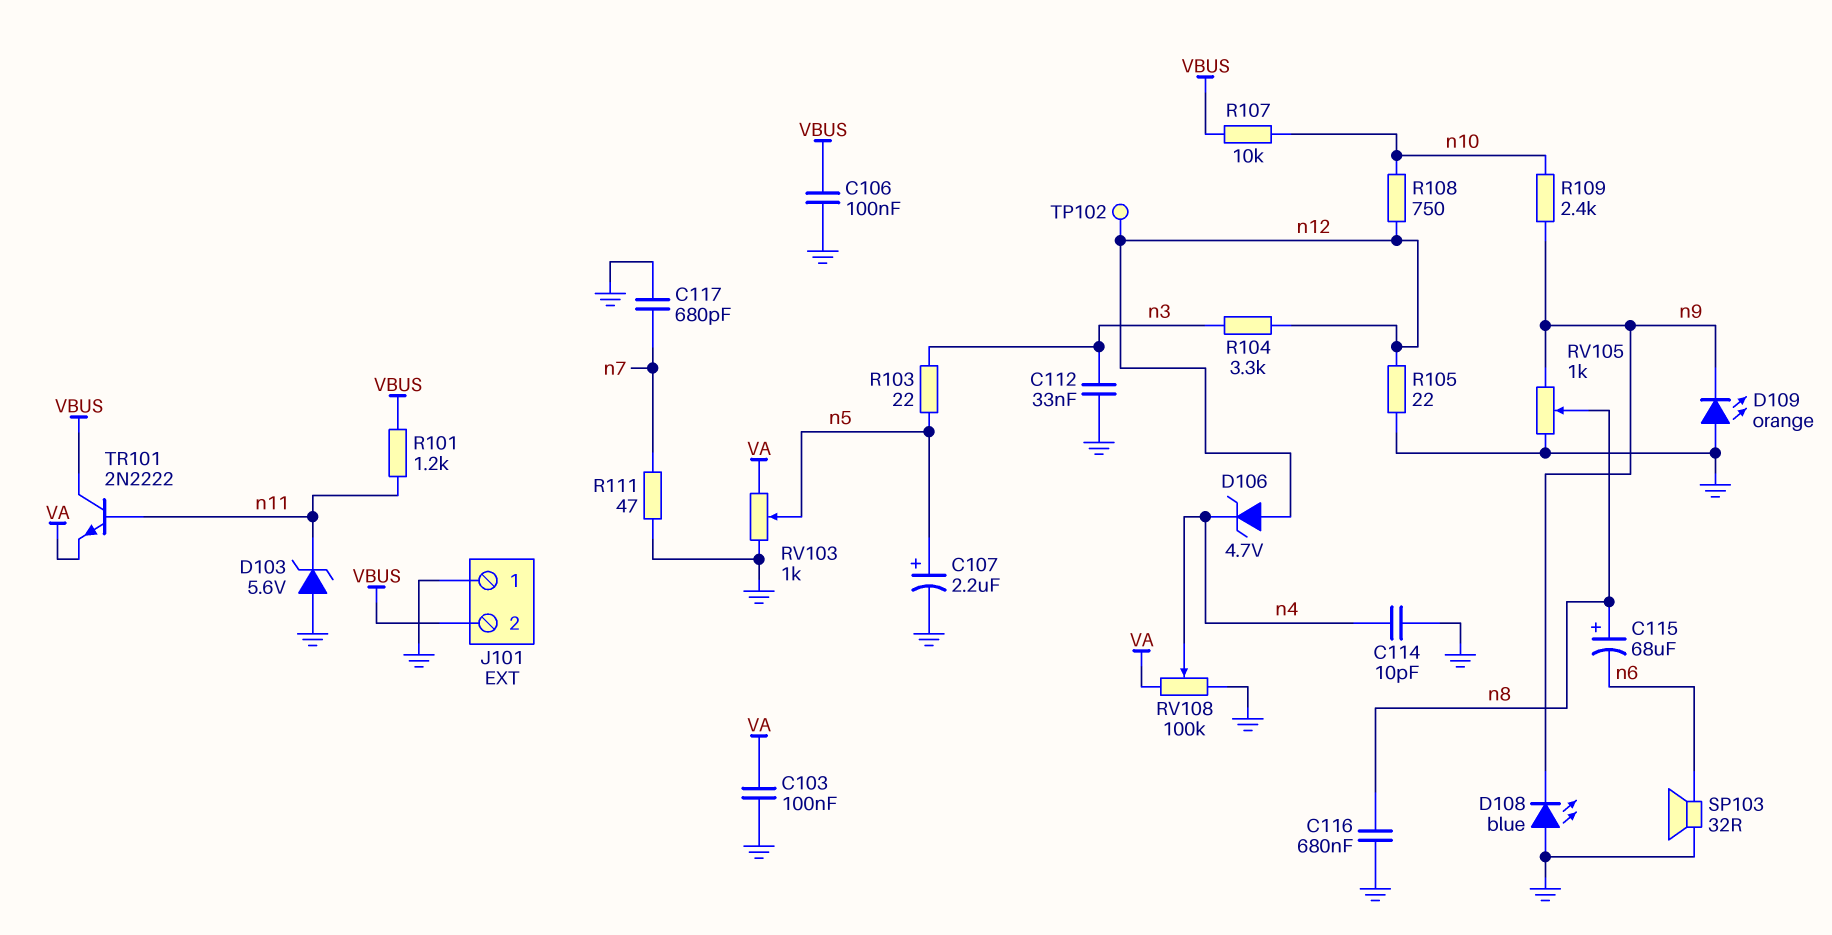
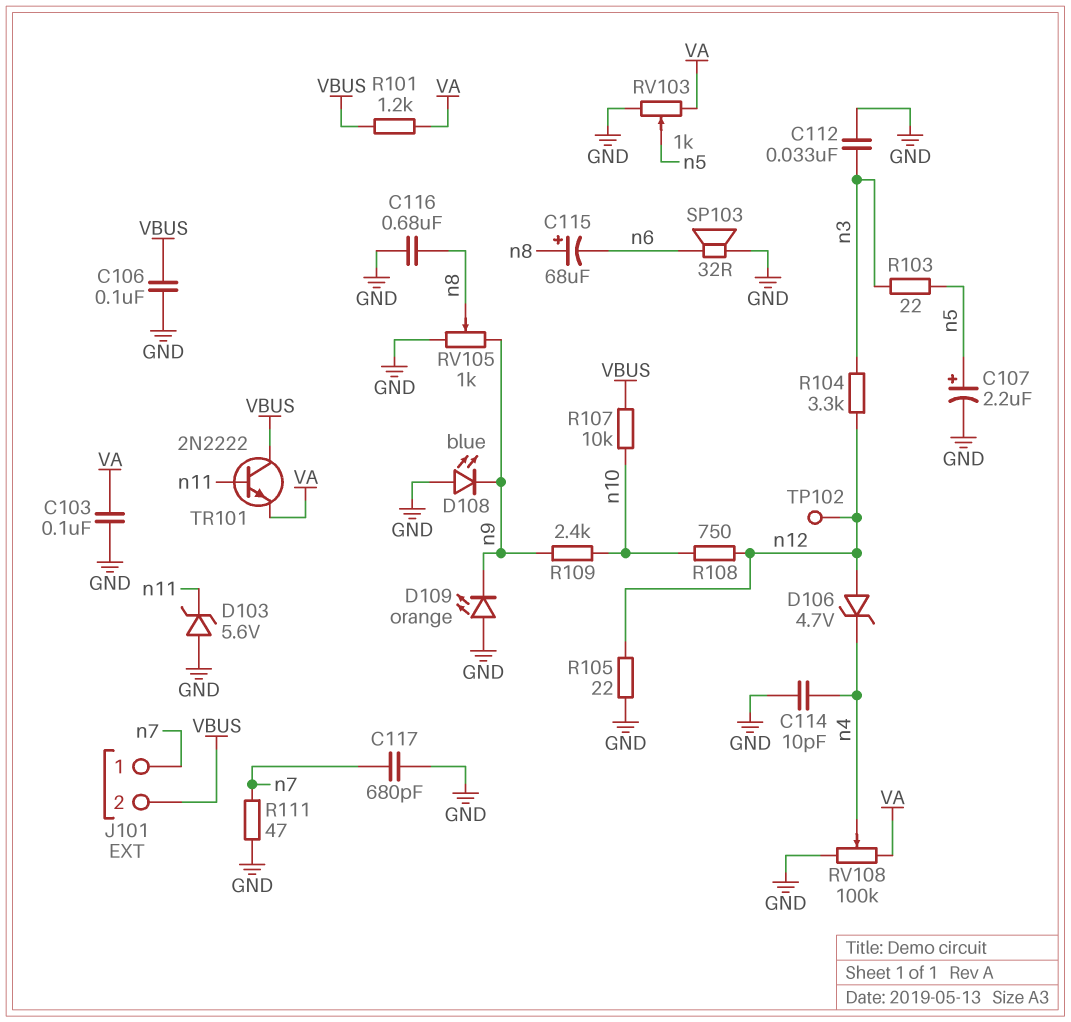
J101 pin 1: GND -> n7
R101: 1.2k (VBUS, n11) -> 1.2k (VA, VBUS)

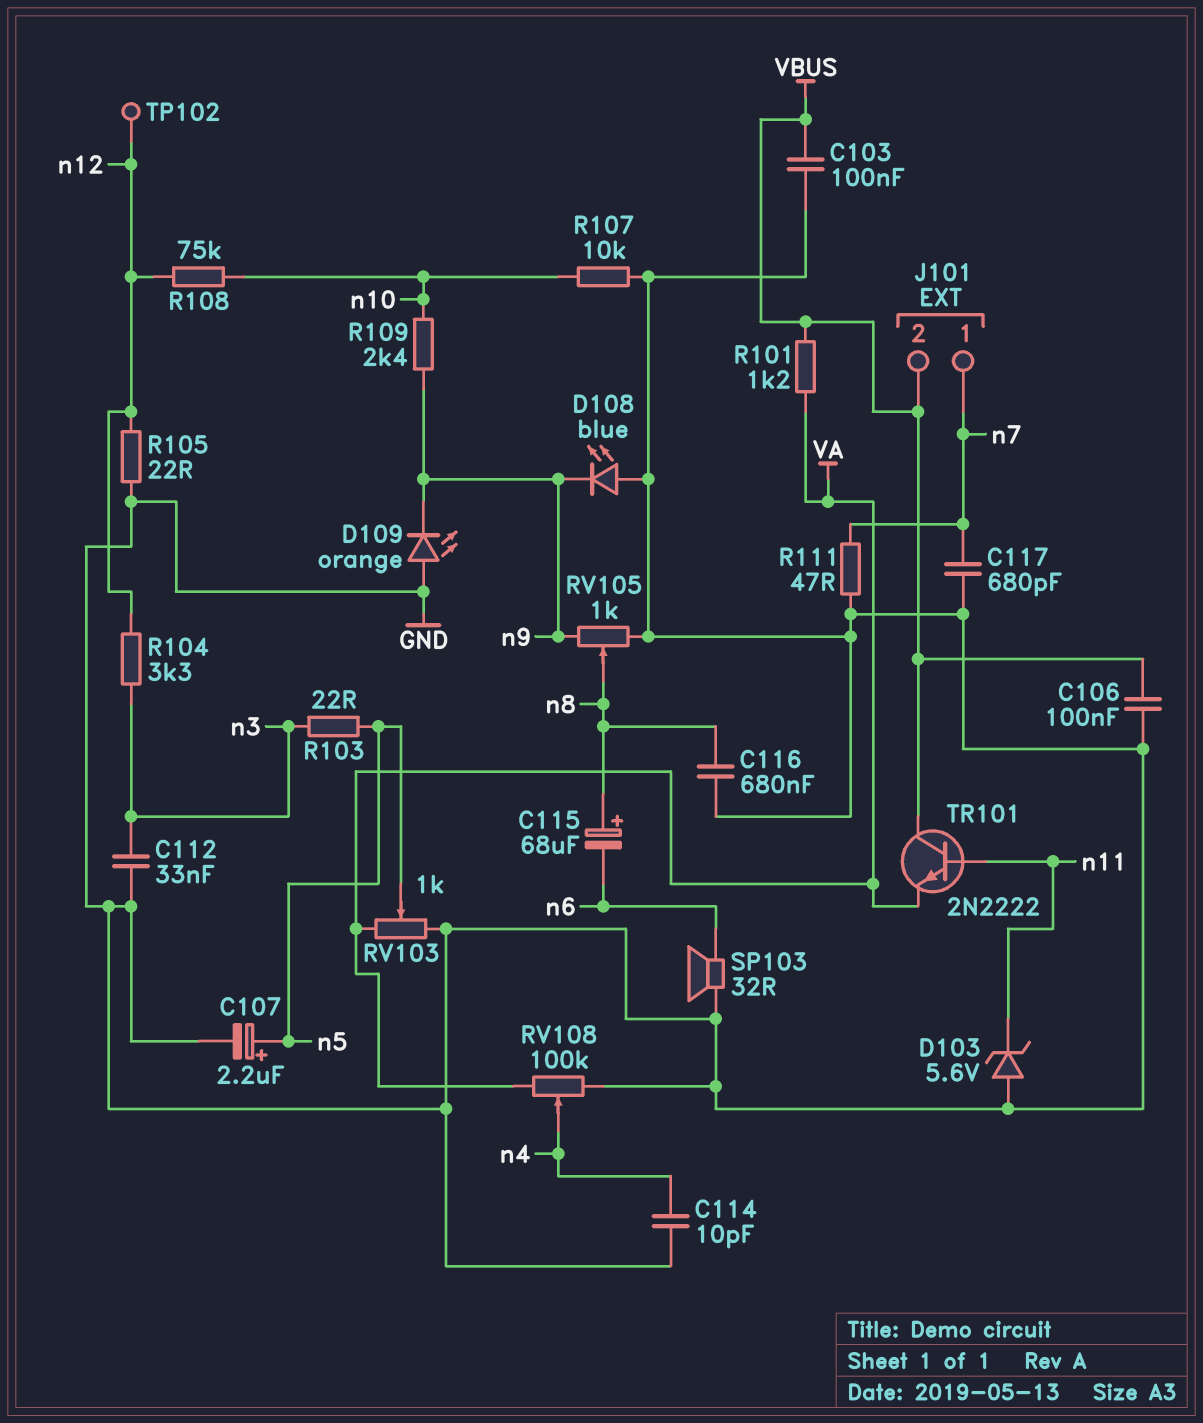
C103: 100nF (GND, VA) -> 100nF (GND, VBUS)
D106: zener 4.7V (A n12, K n4) -> none
R107: 10k (VBUS, n10) -> 10k (GND, n10)
R108: 750 (n10, n12) -> 75k (n10, n12)

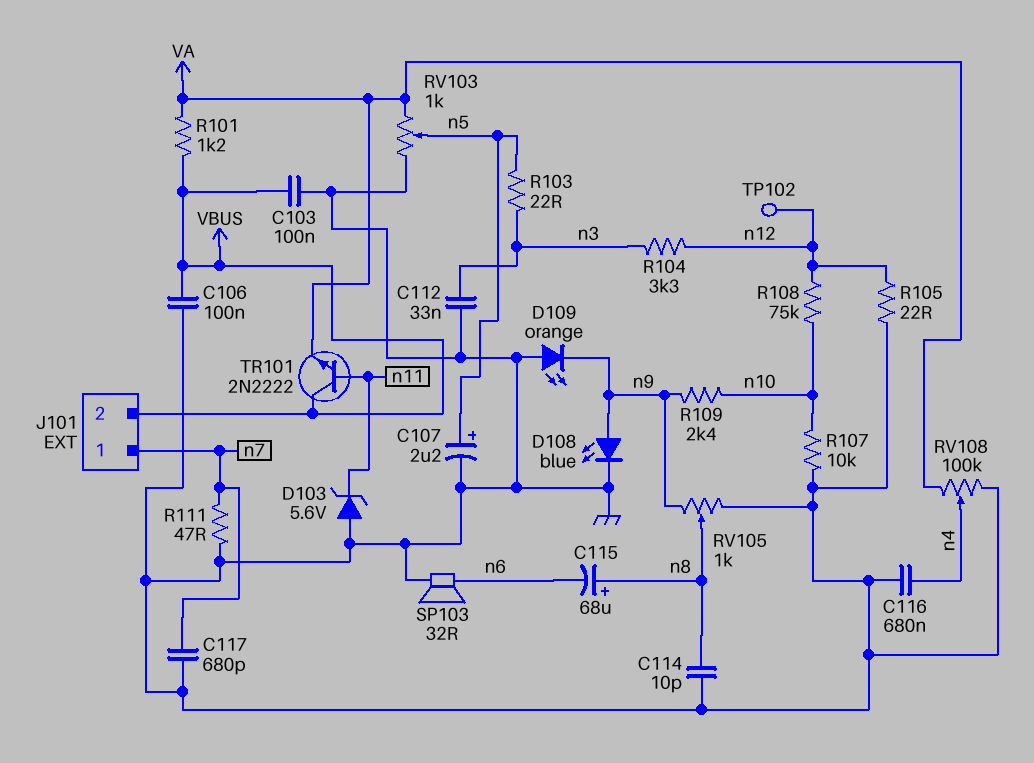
C114: 10pF (GND, n4) -> 10pF (GND, n8)
C116: 680nF (GND, n8) -> 680nF (GND, n4)
D108: LED blue (A GND, K n9) -> LED blue (A n9, K GND)

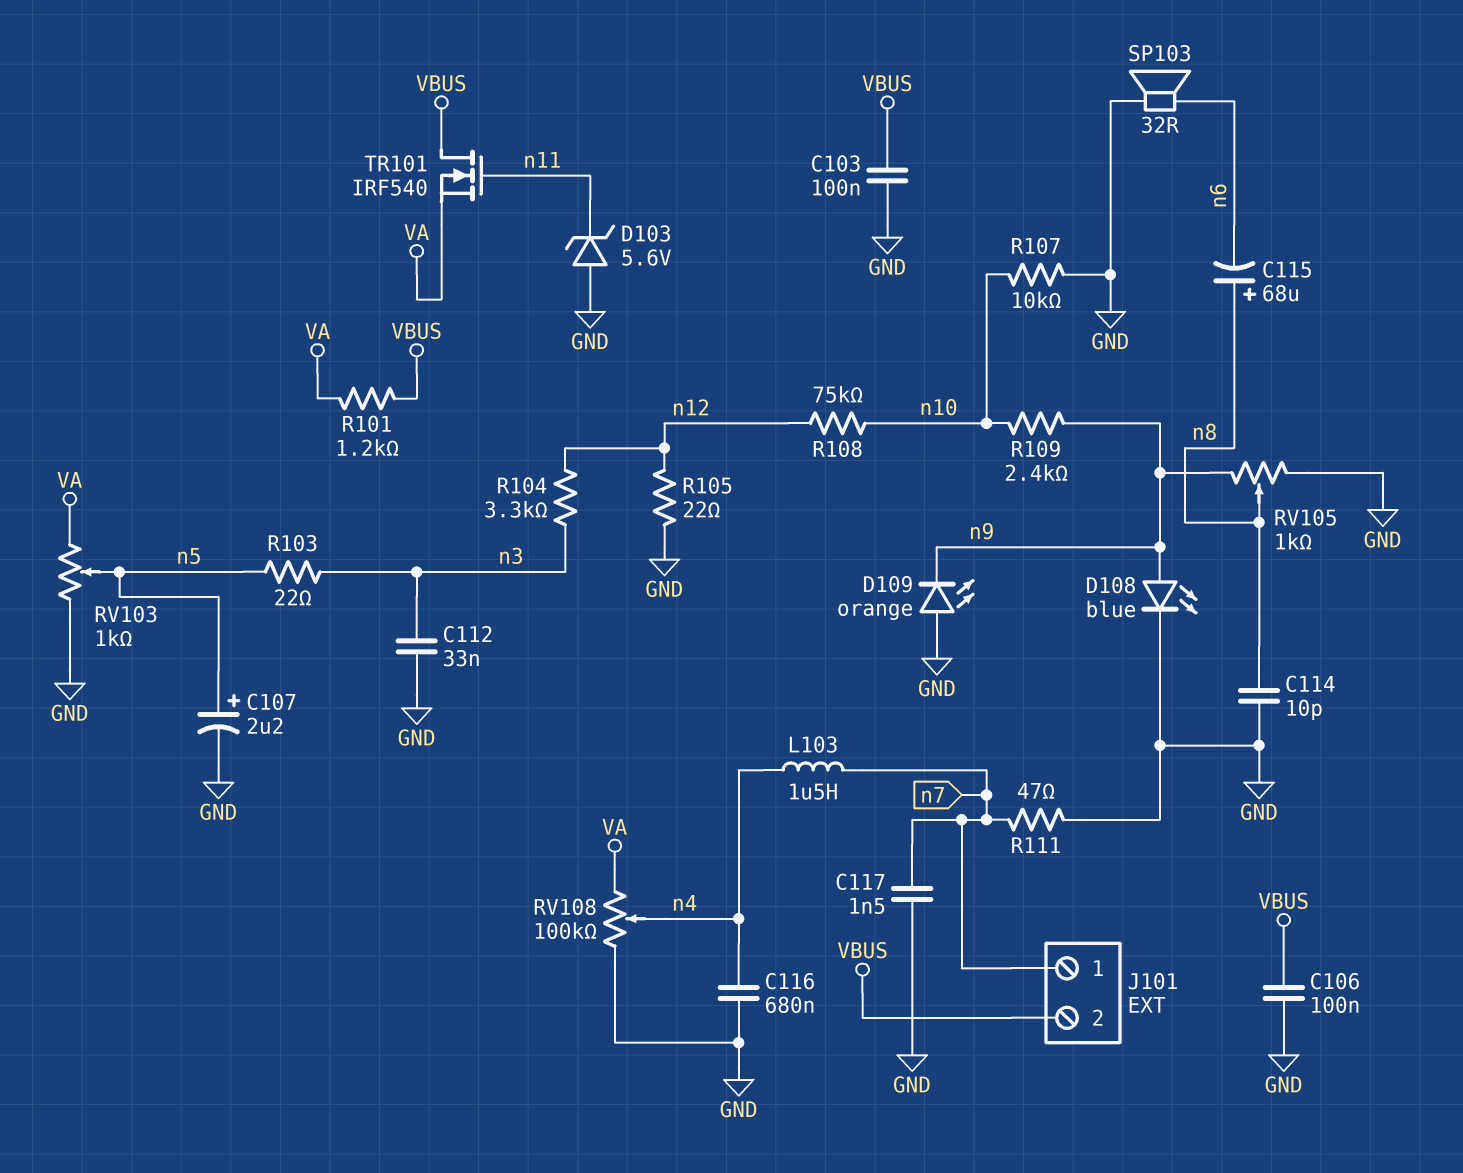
C117: 680pF (GND, n7) -> 1.5nF (GND, n7)
L103: none -> 1.5uH (n4, n7)
TP102: test point (n12) -> none
TR101: NPN 2N2222 (B n11, C VBUS, E VA) -> NMOS IRF540 (G n11, D VBUS, S VA)

